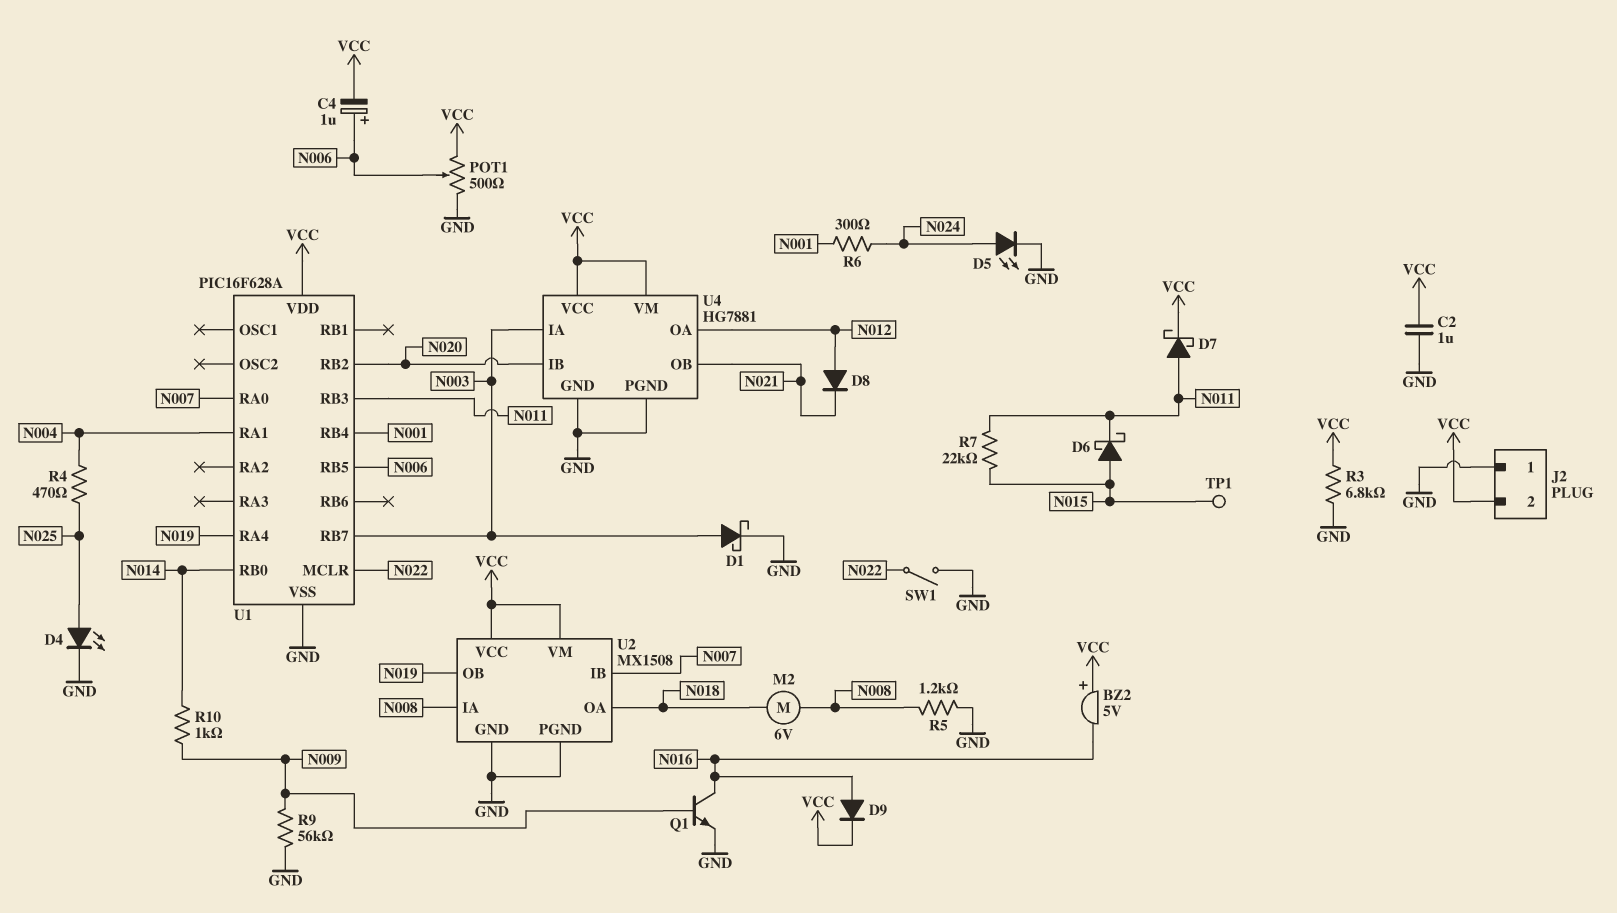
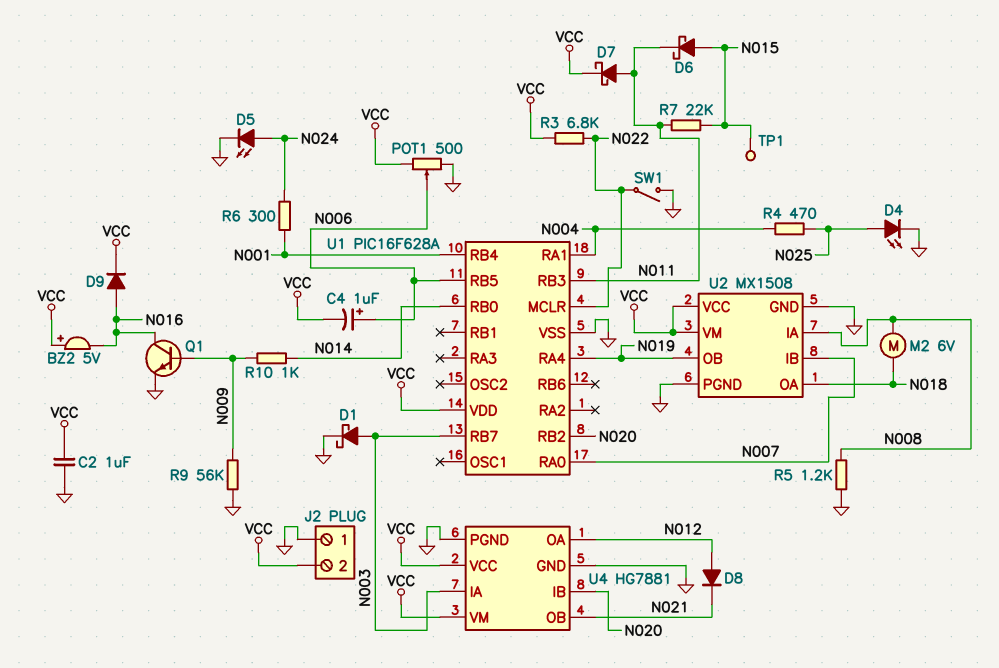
R3: 6.8k (GND, VCC) -> 6.8k (N022, VCC)

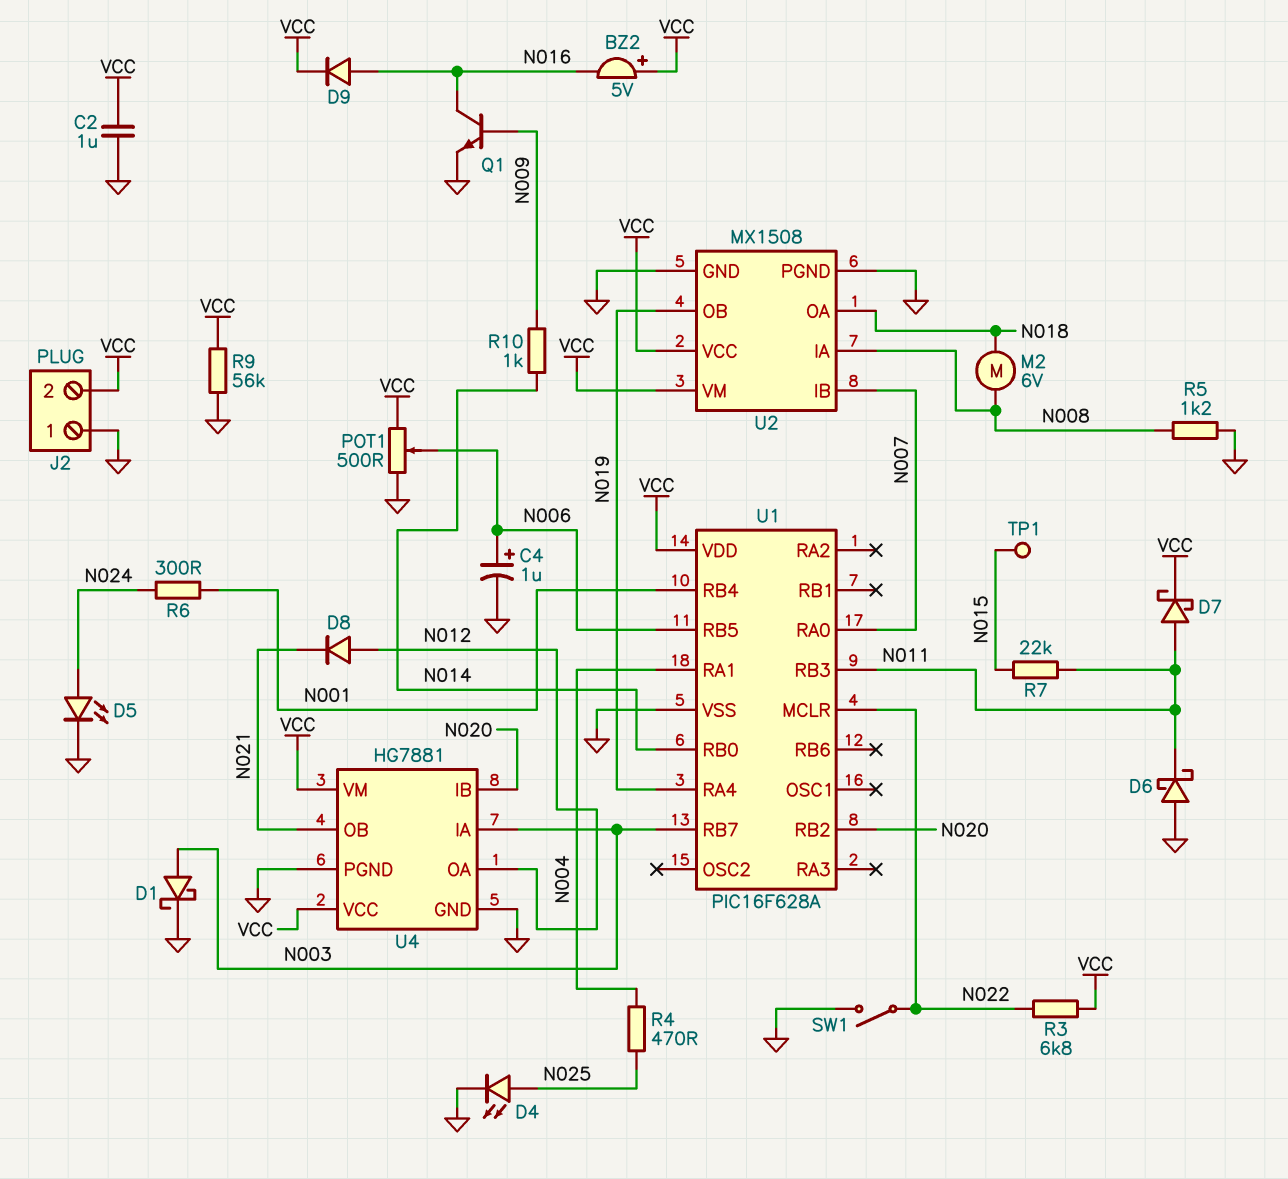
C4: 1uF (plus N006, minus VCC) -> 1uF (plus N006, minus GND)
D6: schottky (A N015, K N011) -> schottky (A GND, K N011)
R9: 56k (GND, N009) -> 56k (GND, VCC)

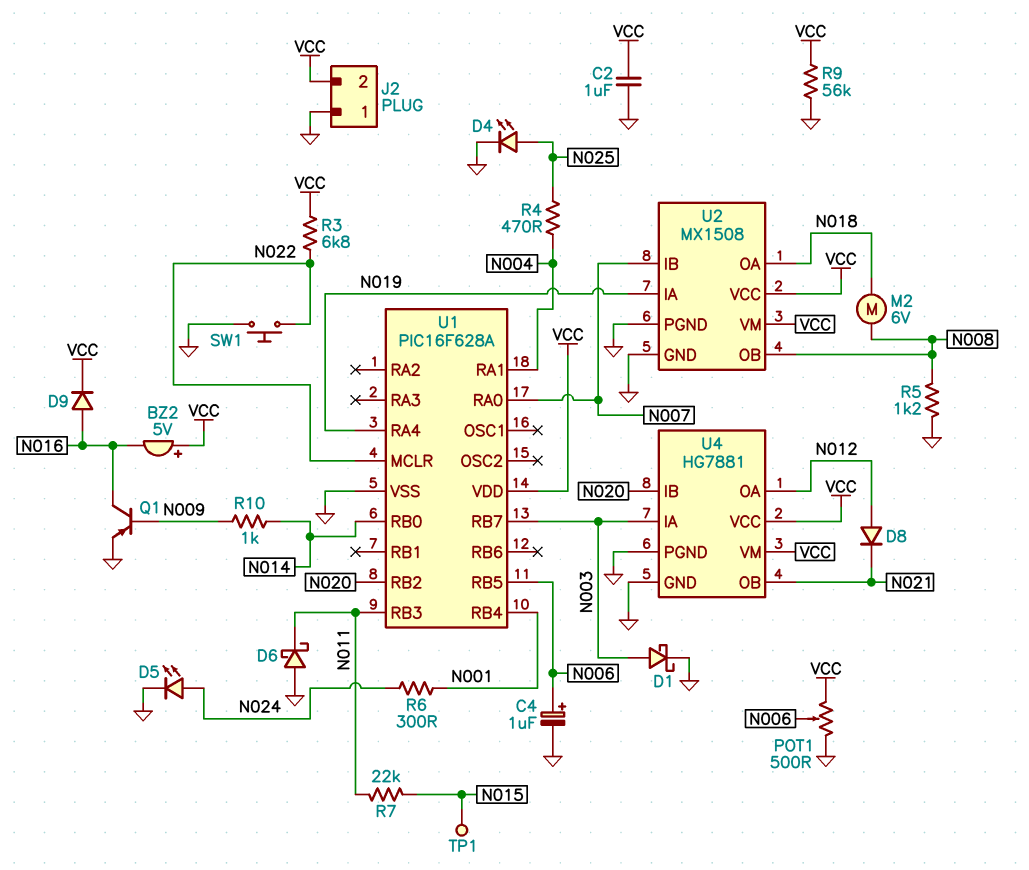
D7: schottky (A N011, K VCC) -> none
Q1: NPN (B N009, C N016, E GND) -> PNP (B N009, C N016, E GND)
SW1: switch (GND, N022) -> button (GND, N022)
U2 pin IA: N008 -> N019
U2 pin OB: N019 -> N008

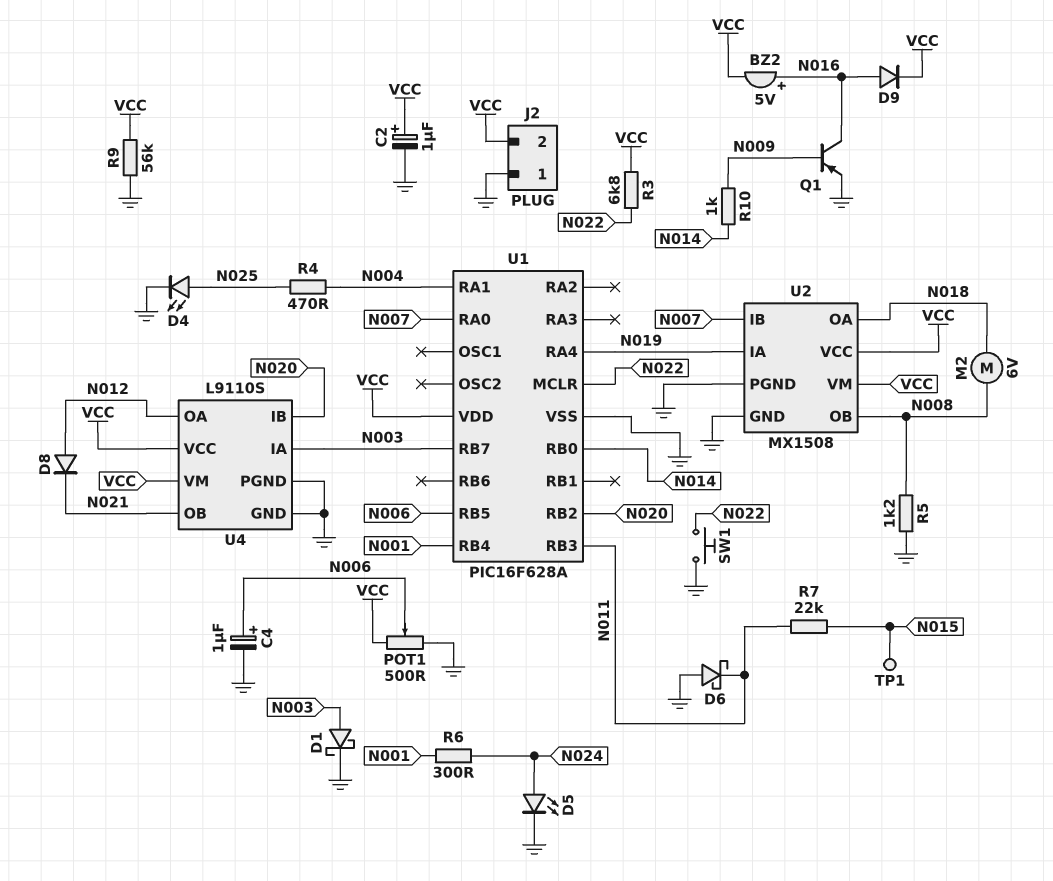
BZ2: buzzer 5V (plus VCC, minus N016) -> buzzer 5V (plus N016, minus VCC)
C2: 1uF (GND, VCC) -> 1uF (plus VCC, minus GND)
U4: HG7881 -> L9110S

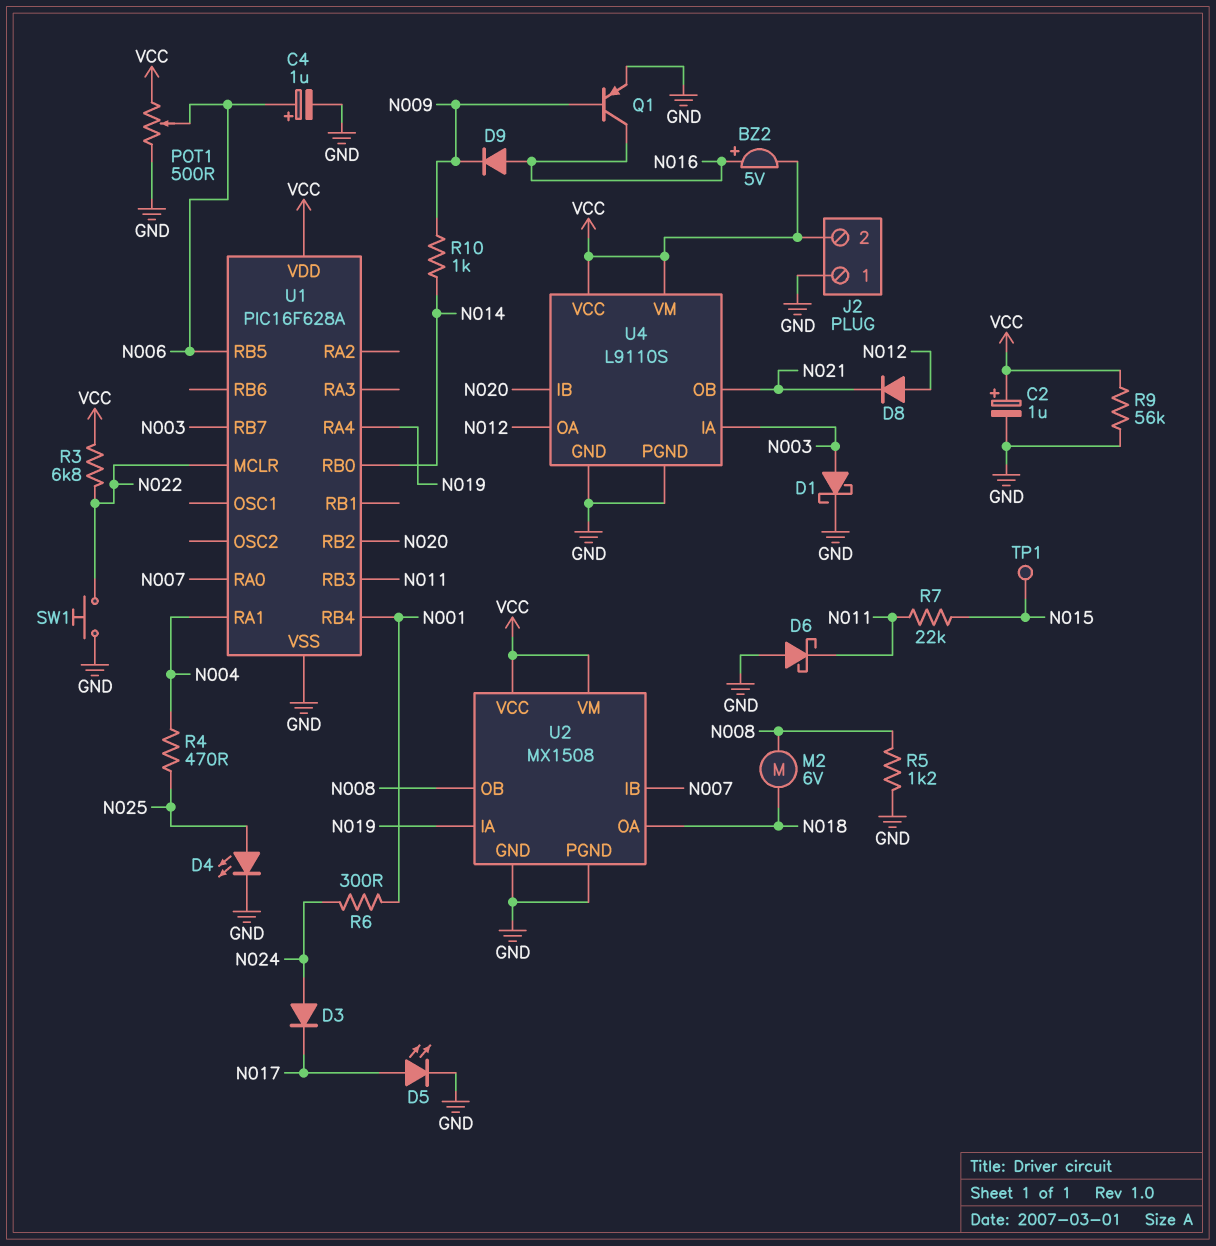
D3: none -> diode (A N024, K N017)
D5: LED (A N024, K GND) -> LED (A N017, K GND)
D9: diode (A N016, K VCC) -> diode (A N016, K N009)

